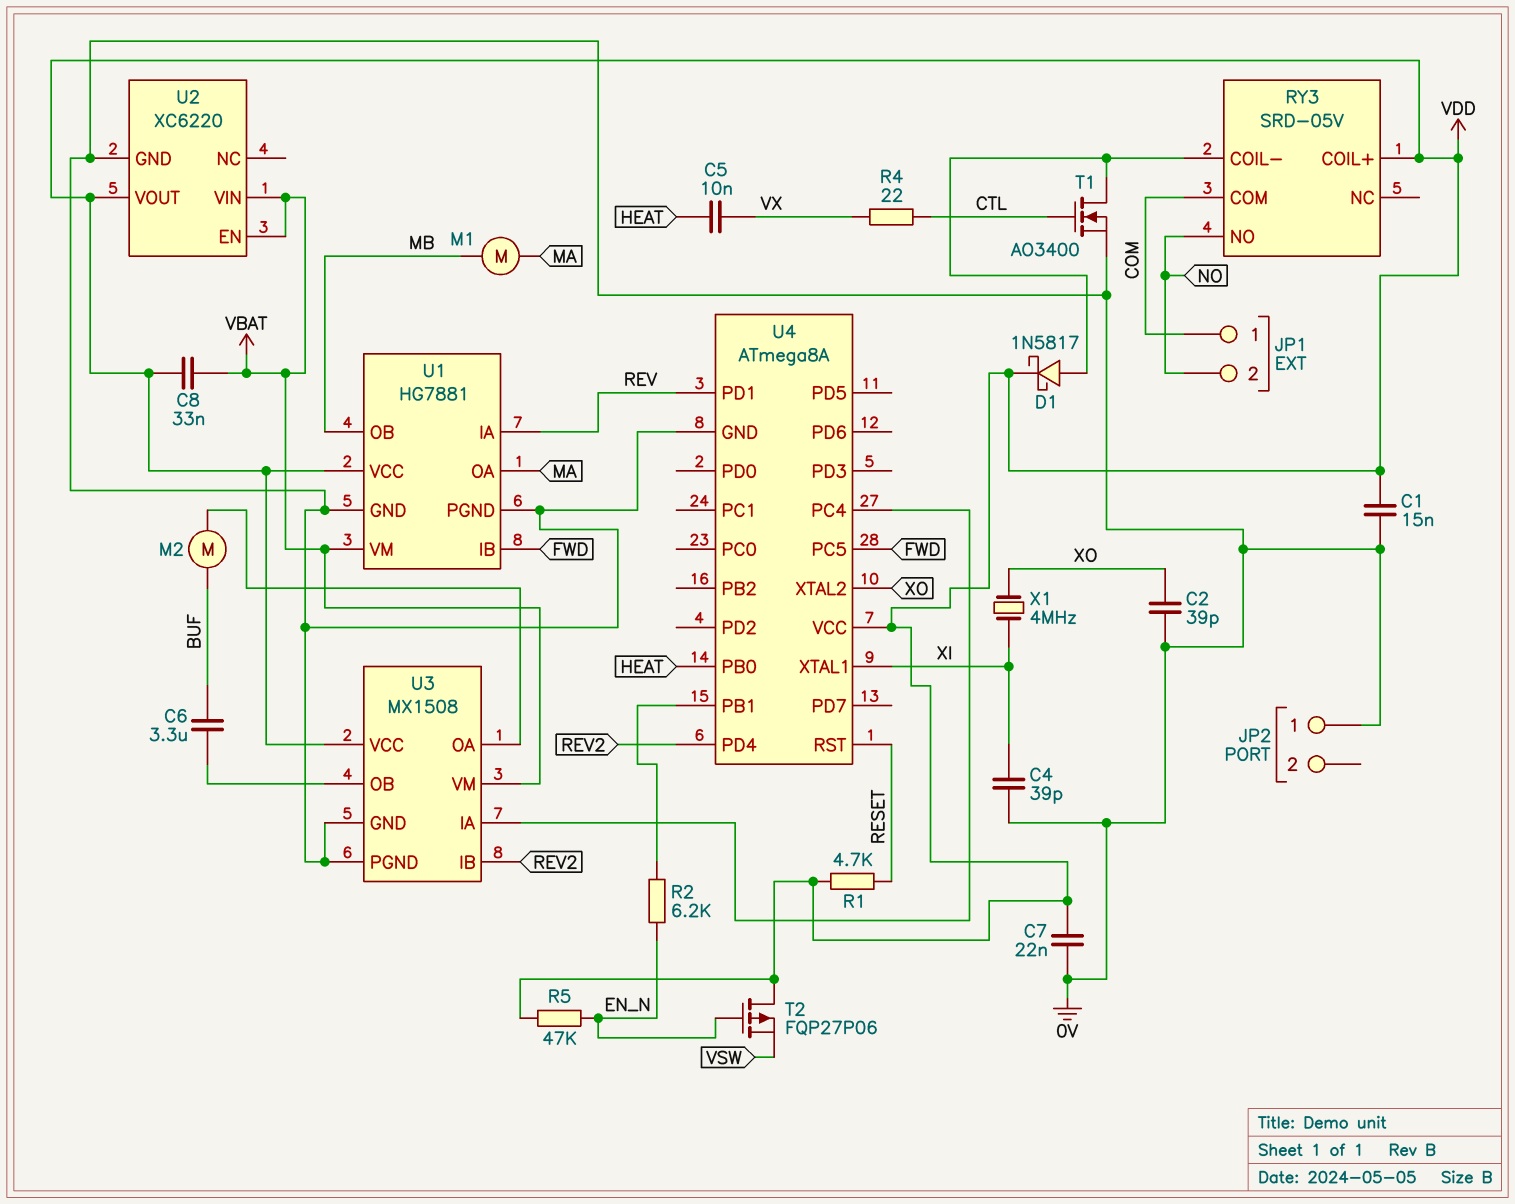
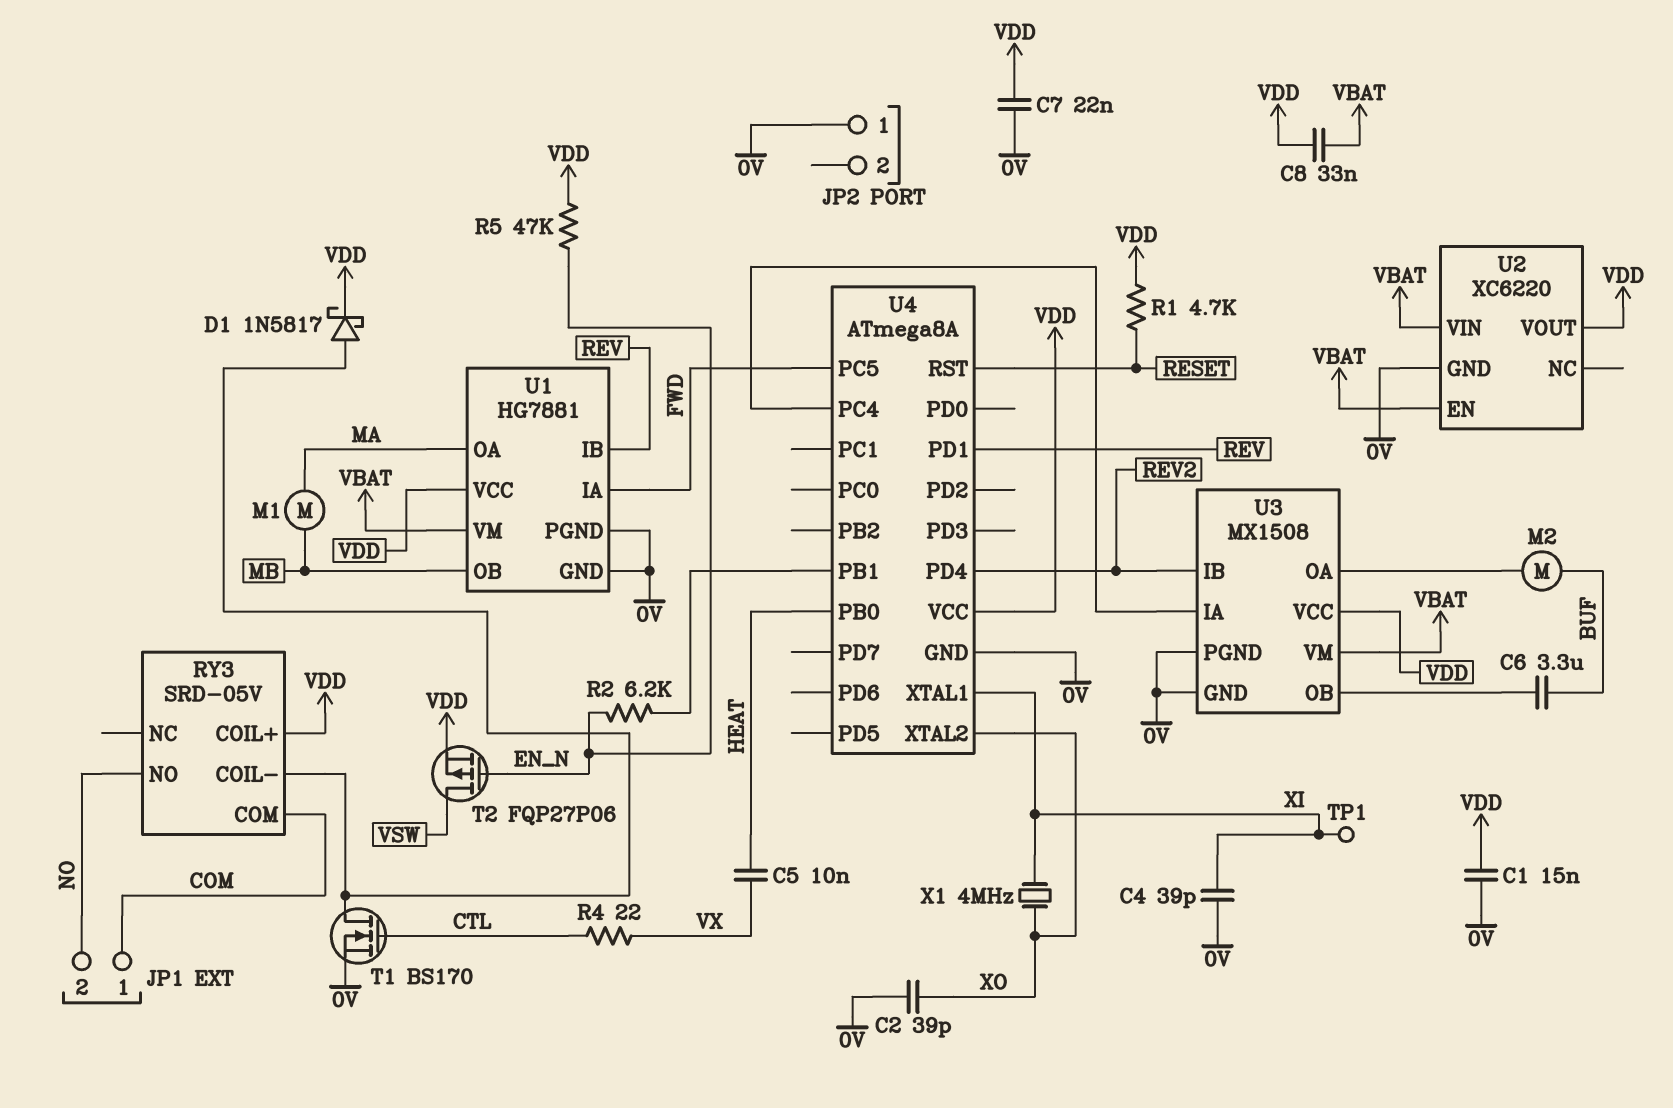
T1: NMOS AO3400 (G CTL, D RY3/COIL-, S 0V) -> NMOS BS170 (G CTL, D RY3/COIL-, S 0V)
T2: PMOS FQP27P06 (G EN_N, D VDD, S VSW) -> PMOS FQP27P06 (G EN_N, D VSW, S VDD)
TP1: none -> test point (XI)
U1 pin IA: REV -> FWD
U1 pin IB: FWD -> REV

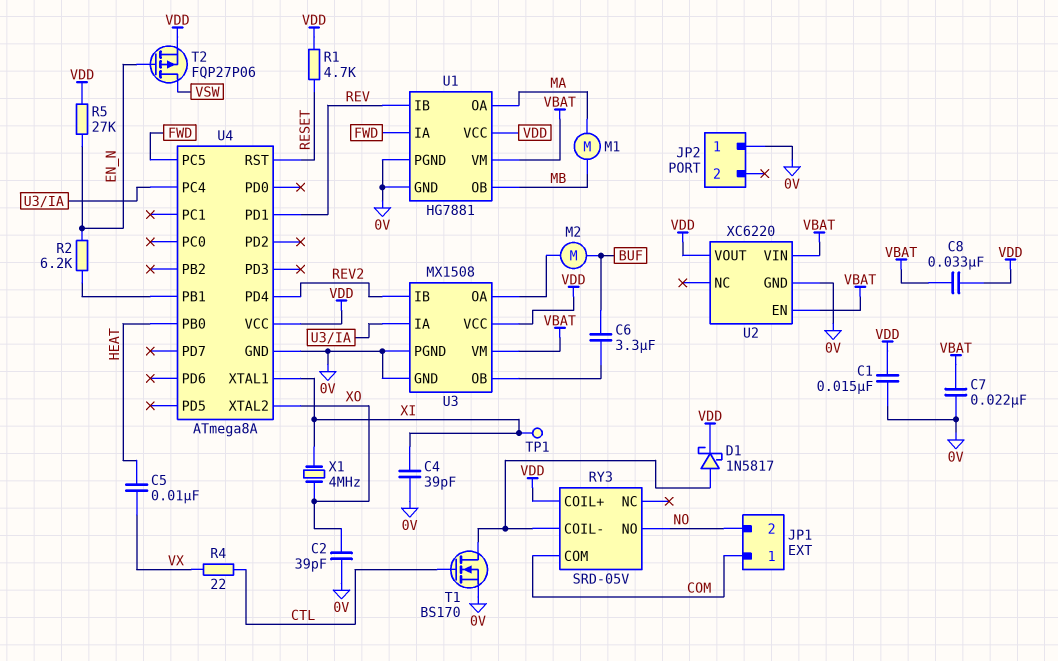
C7: 22nF (0V, VDD) -> 22nF (0V, VBAT)
R5: 47k (EN_N, VDD) -> 27k (EN_N, VDD)

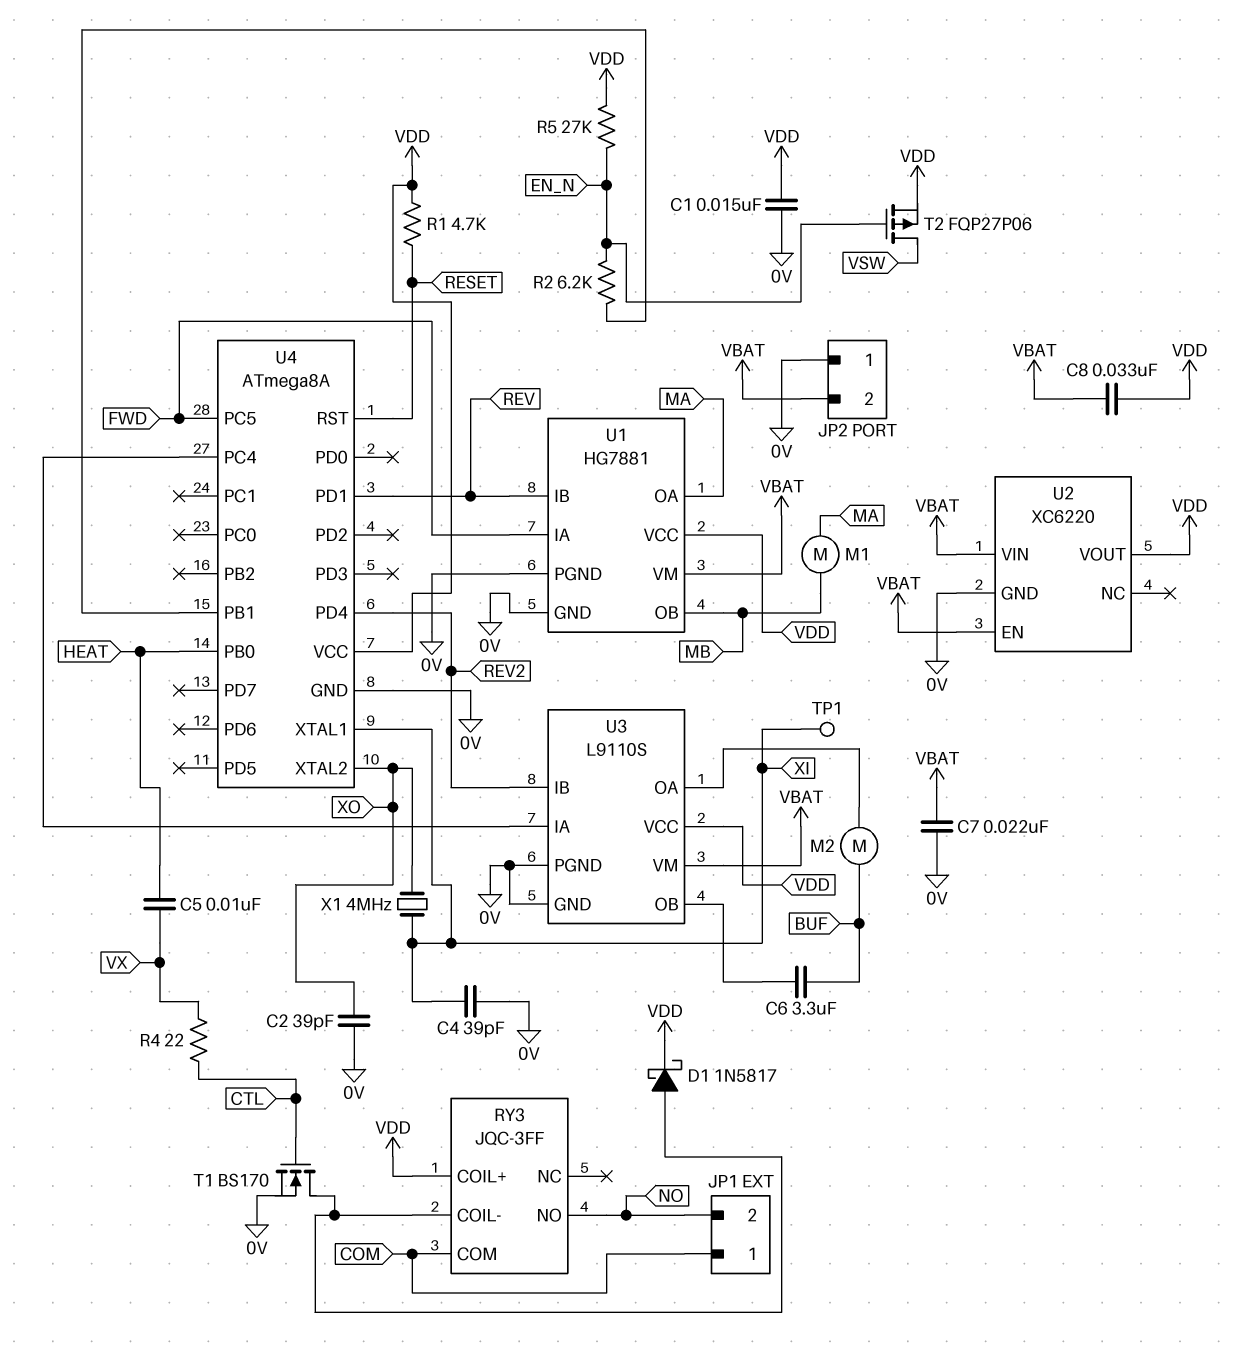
JP2 pin 2: none -> VBAT
RY3: SRD-05V -> JQC-3FF
U3: MX1508 -> L9110S

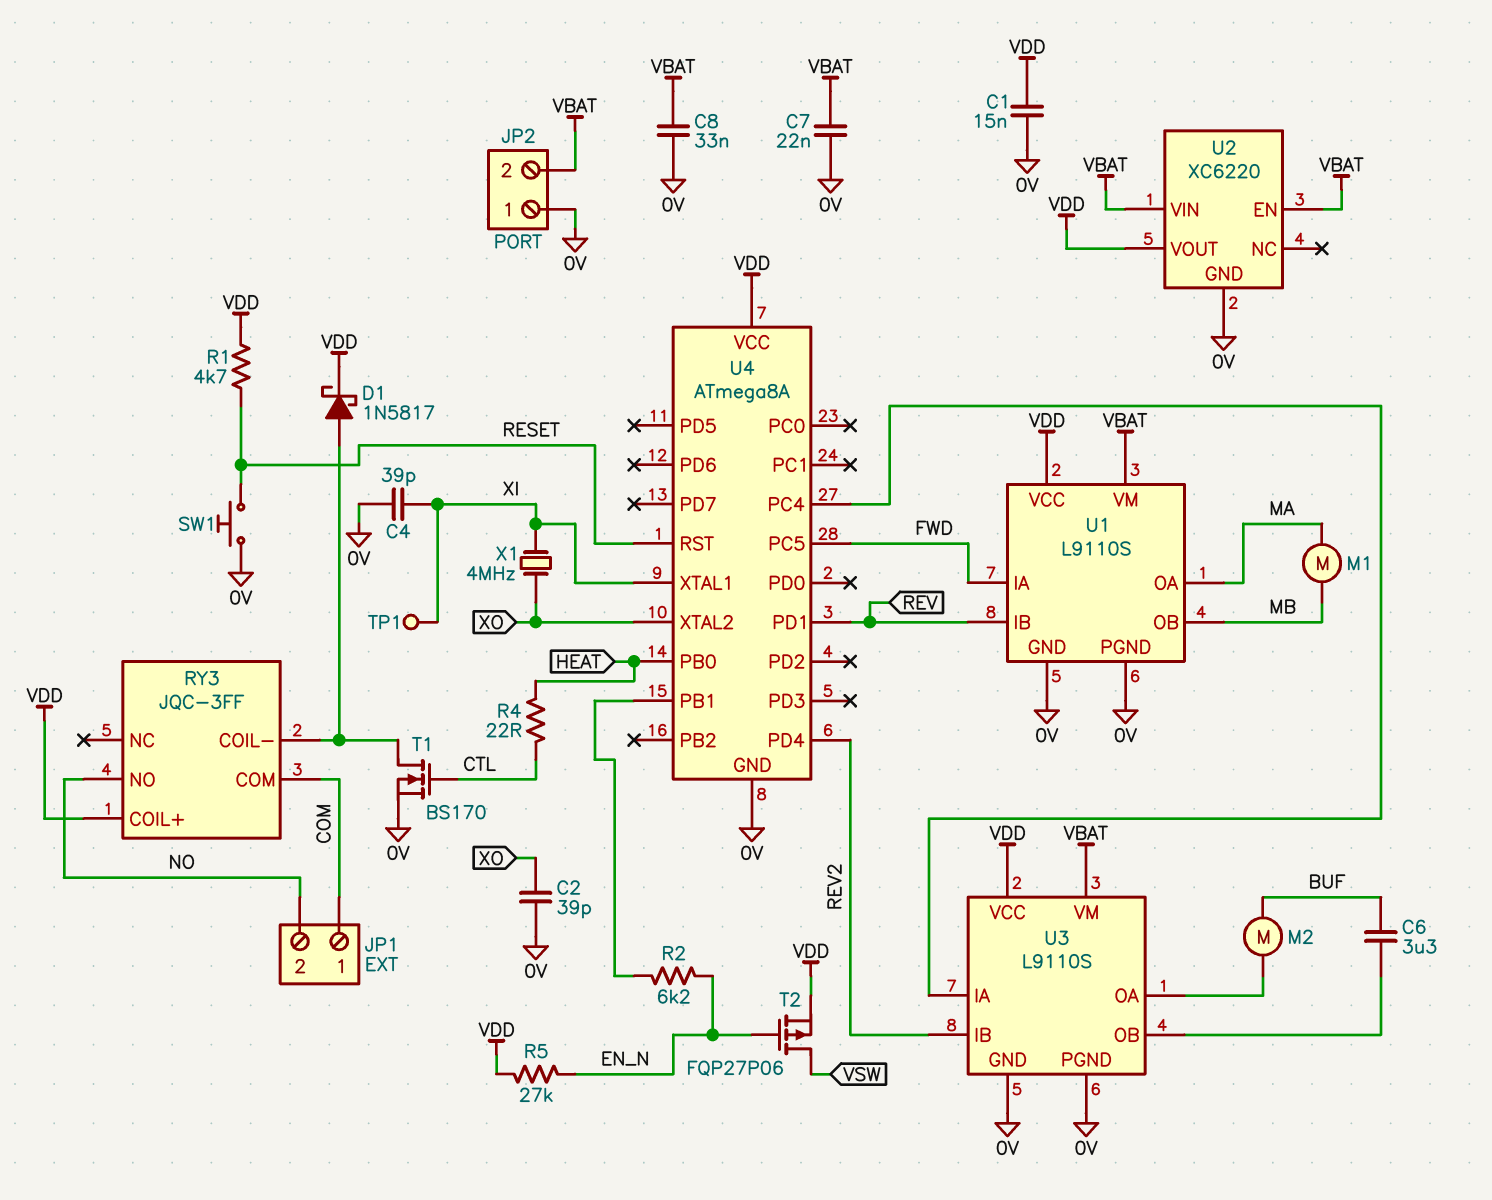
C5: 10nF (HEAT, VX) -> none
C8: 33nF (VBAT, VDD) -> 33nF (0V, VBAT)
R4: 22 (CTL, VX) -> 22 (CTL, HEAT)
SW1: none -> button (0V, RESET)
U1: HG7881 -> L9110S

